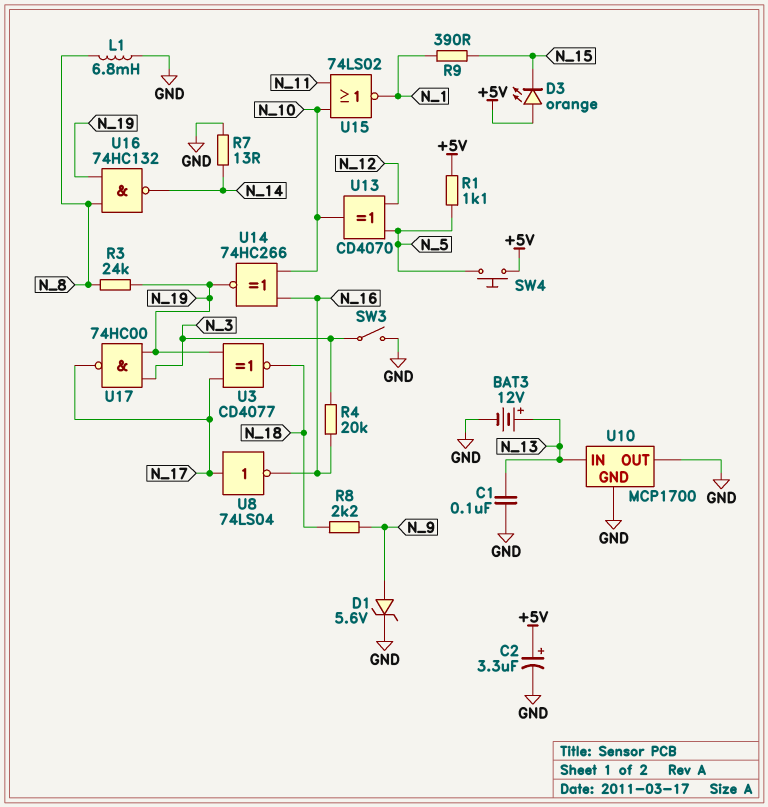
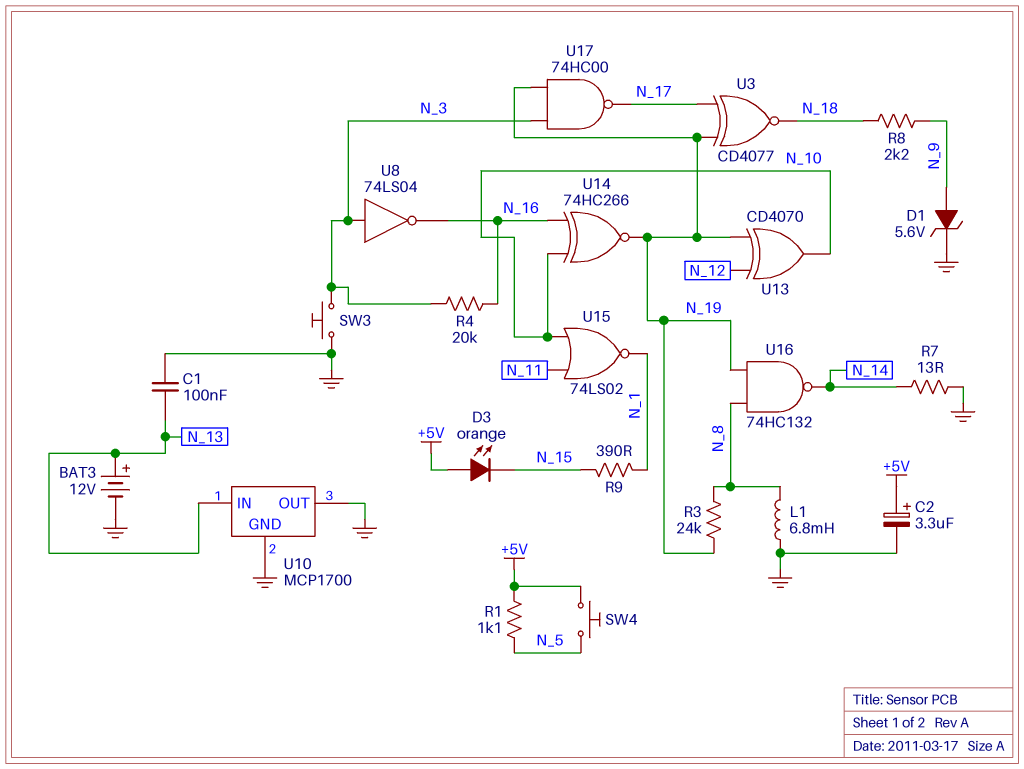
SW3: switch (GND, N_3) -> button (GND, N_3)
U8: NOT 74LS04 (in N_17, out N_16) -> NOT 74LS04 (in N_3, out N_16)
U13: XOR CD4070 (in N_5, in N_12, out N_10) -> XOR CD4070 (in N_12, in N_19, out N_10)

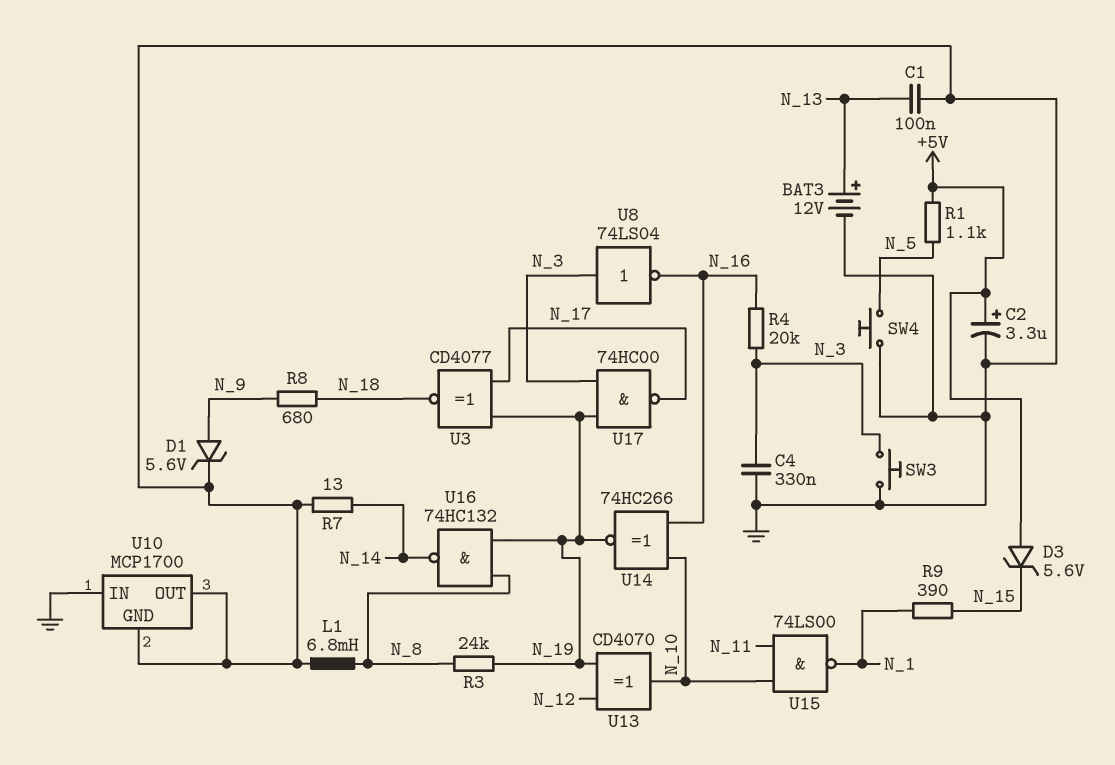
C4: none -> 330nF (GND, N_3)
D3: LED orange (A +5V, K N_15) -> zener 5.6V (A +5V, K N_15)
R8: 2.2k (N_9, N_18) -> 680 (N_9, N_18)
SW4: button (+5V, N_5) -> button (GND, N_5)
U10 pin IN: N_13 -> GND
U15: NOR 74LS02 (in N_10, in N_11, out N_1) -> NAND 74LS00 (in N_10, in N_11, out N_1)

